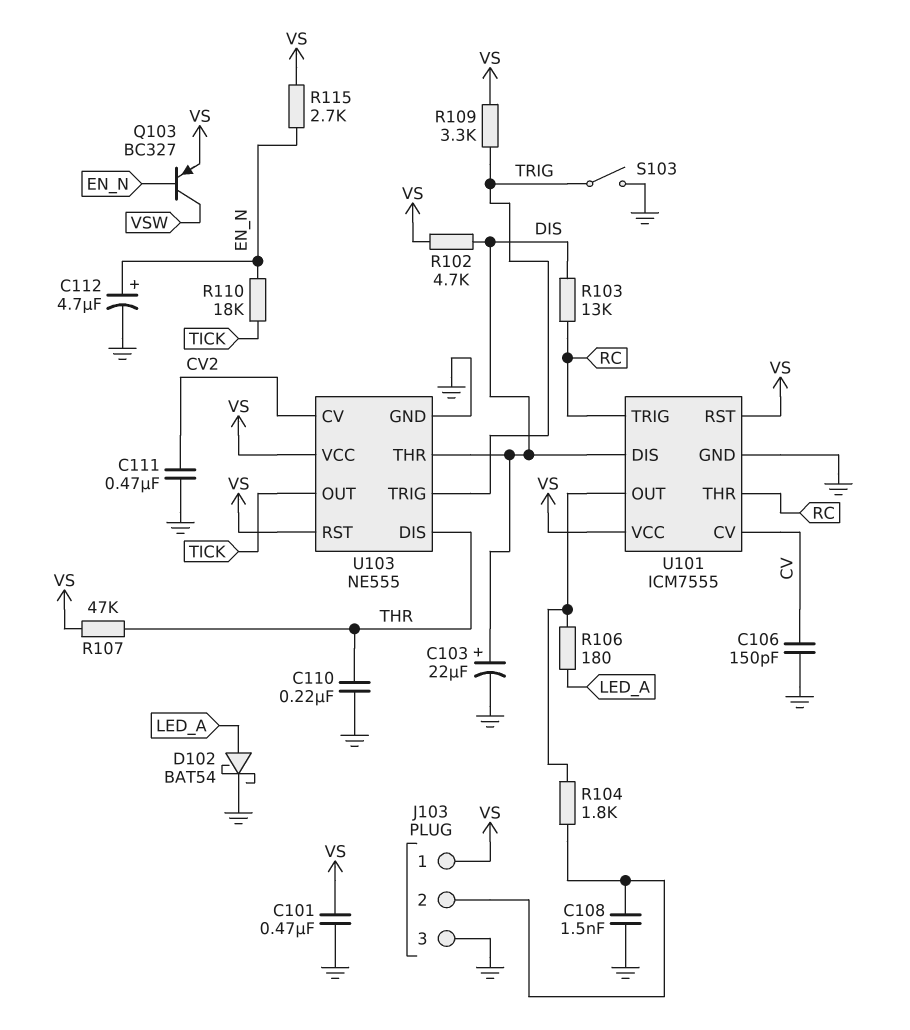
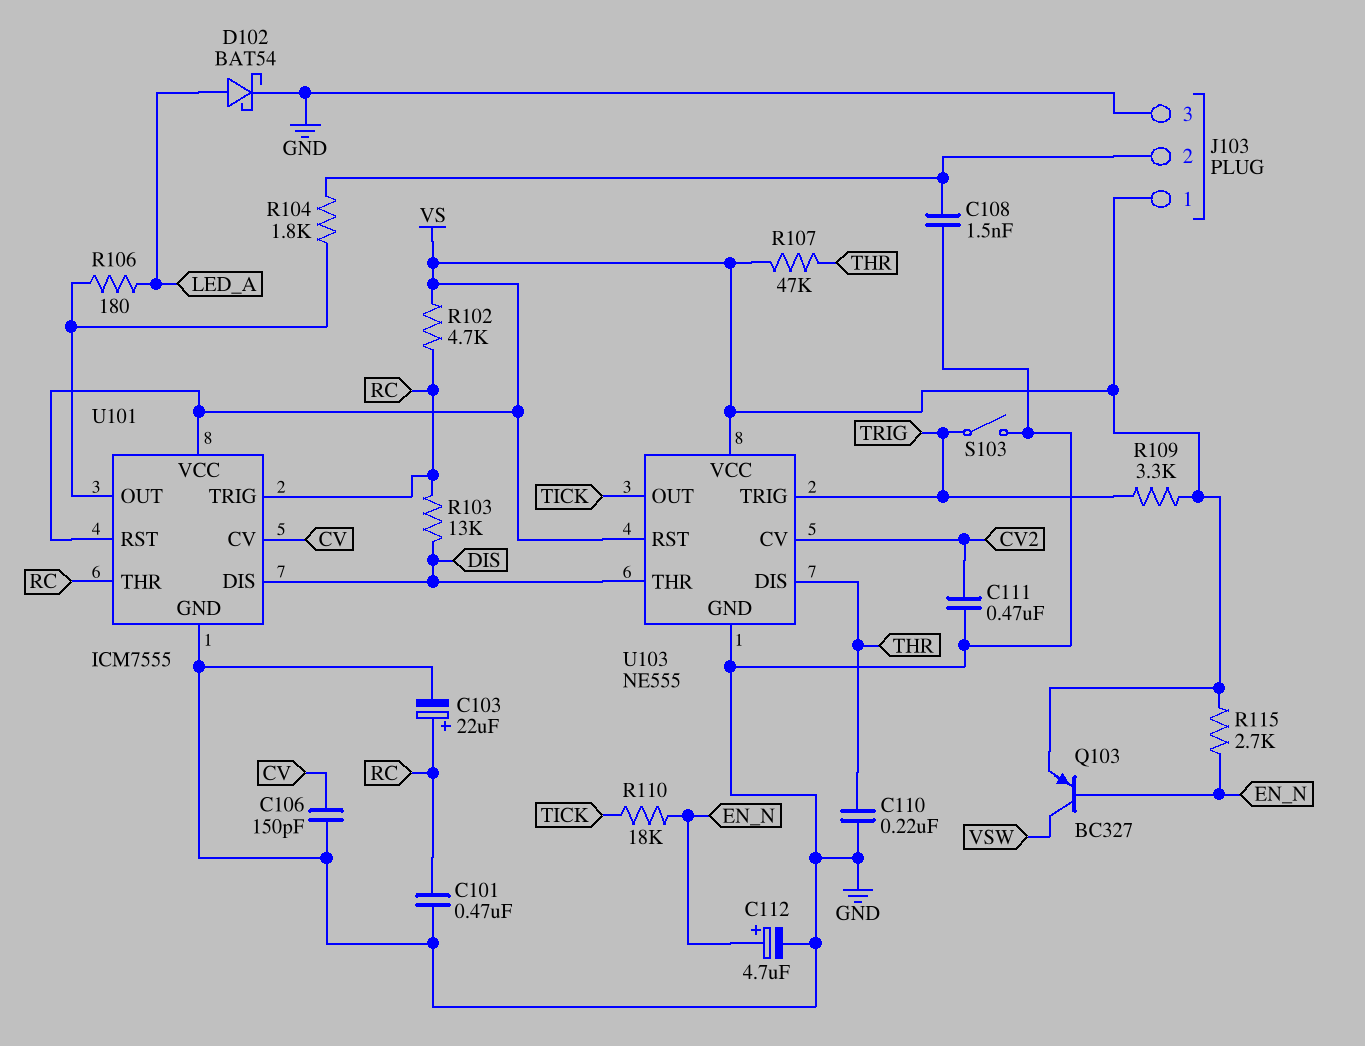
C101: 470nF (GND, VS) -> 470nF (GND, RC)
C103: 22uF (plus DIS, minus GND) -> 22uF (plus RC, minus GND)
R102: 4.7k (DIS, VS) -> 4.7k (RC, VS)

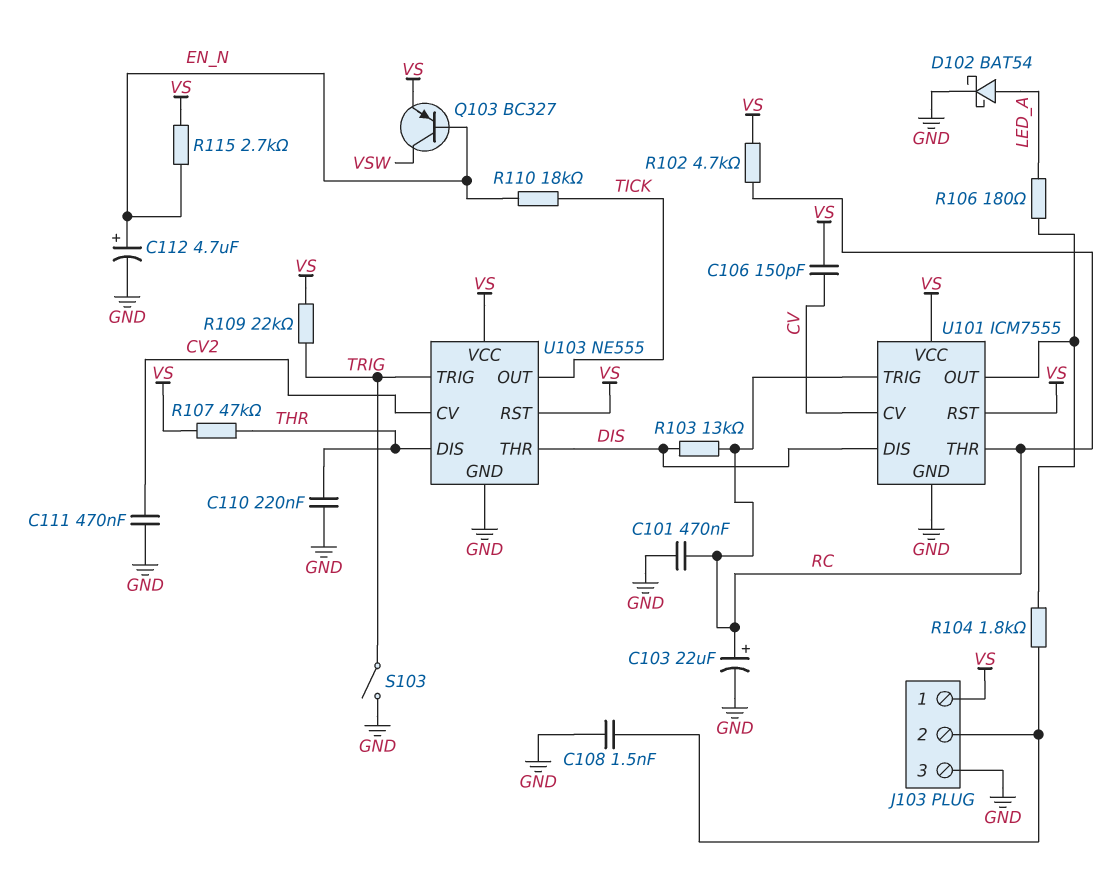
C106: 150pF (CV, GND) -> 150pF (CV, VS)
R109: 3.3k (TRIG, VS) -> 22k (TRIG, VS)

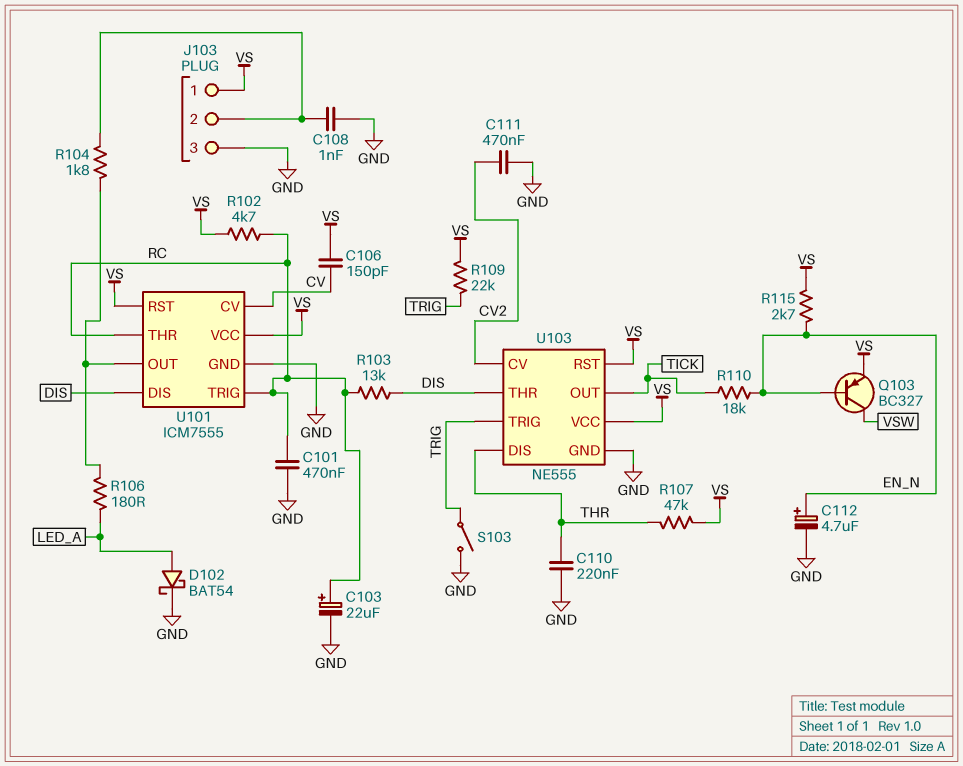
C108: 1.5nF (GND, J103/2) -> 1nF (GND, J103/2)

